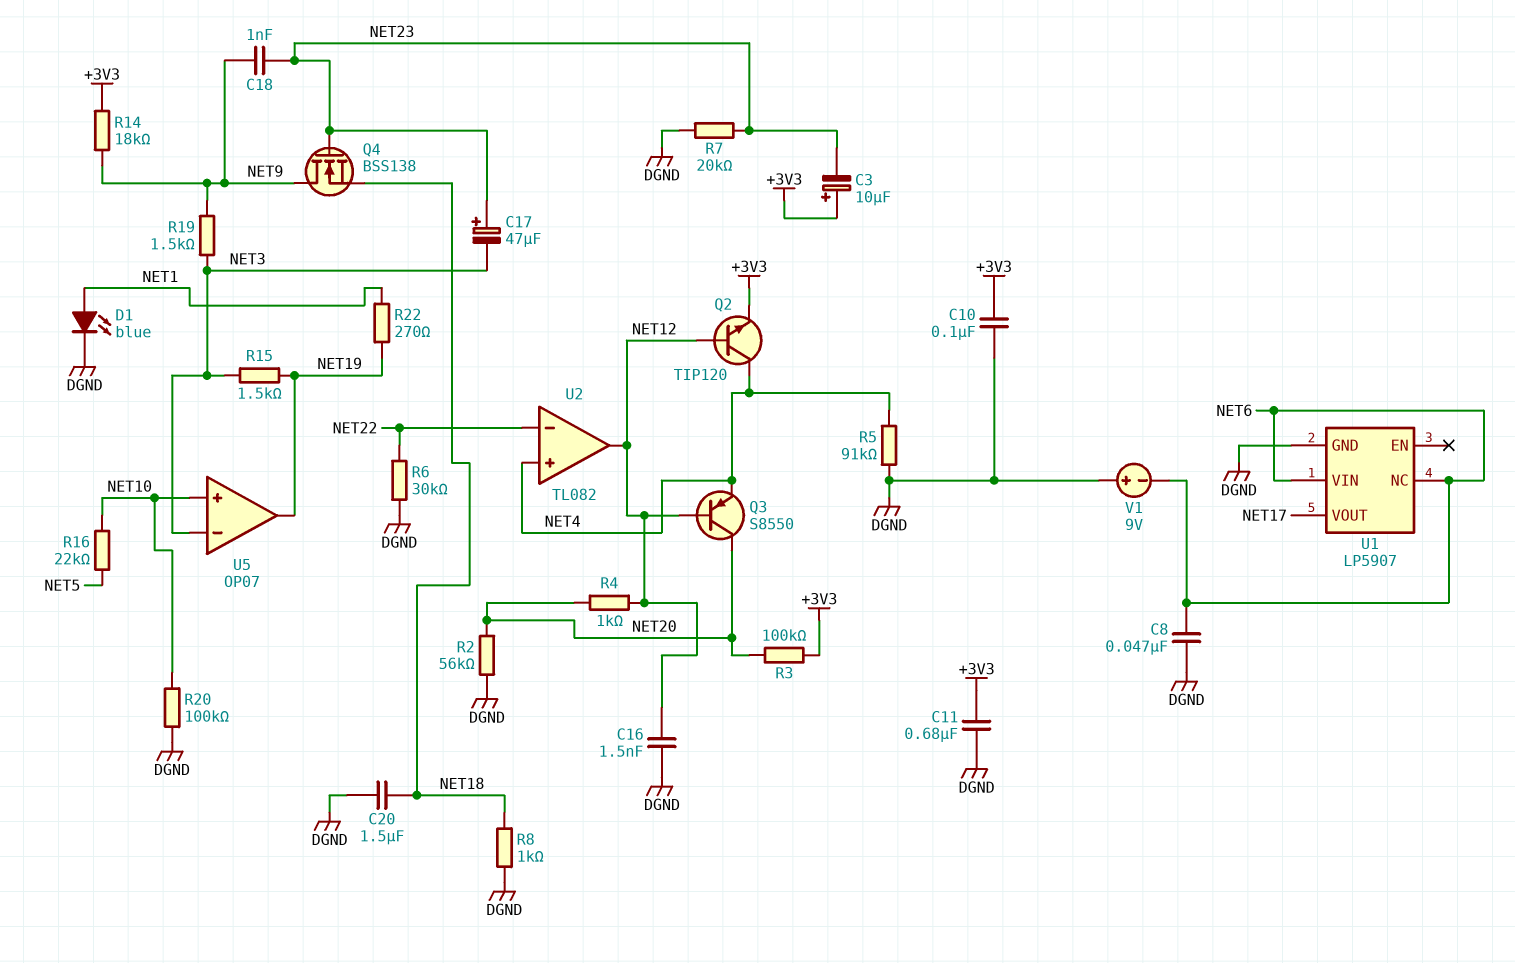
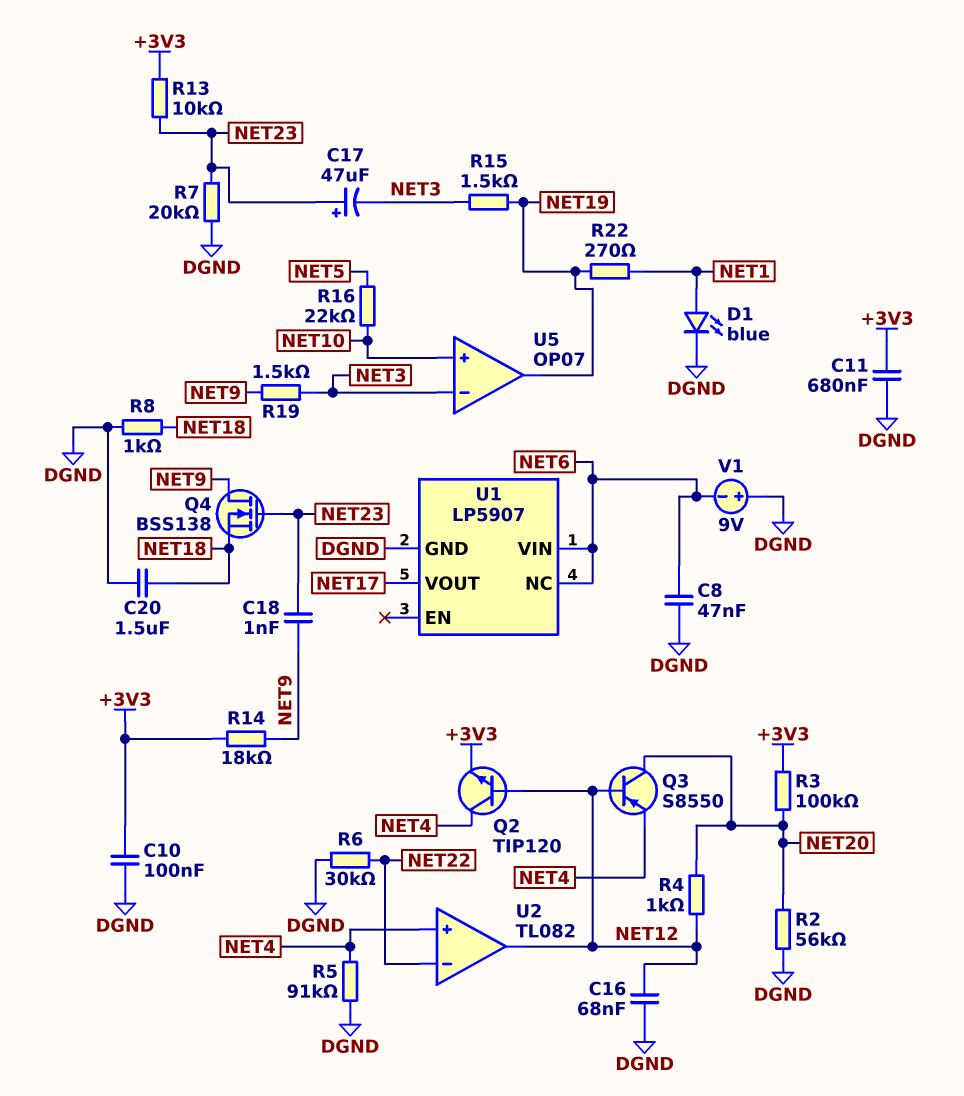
C3: 10uF (plus +3V3, minus NET23) -> none
C16: 1.5nF (DGND, NET12) -> 68nF (DGND, NET12)
R13: none -> 10k (+3V3, NET23)
R20: 100k (DGND, NET10) -> none

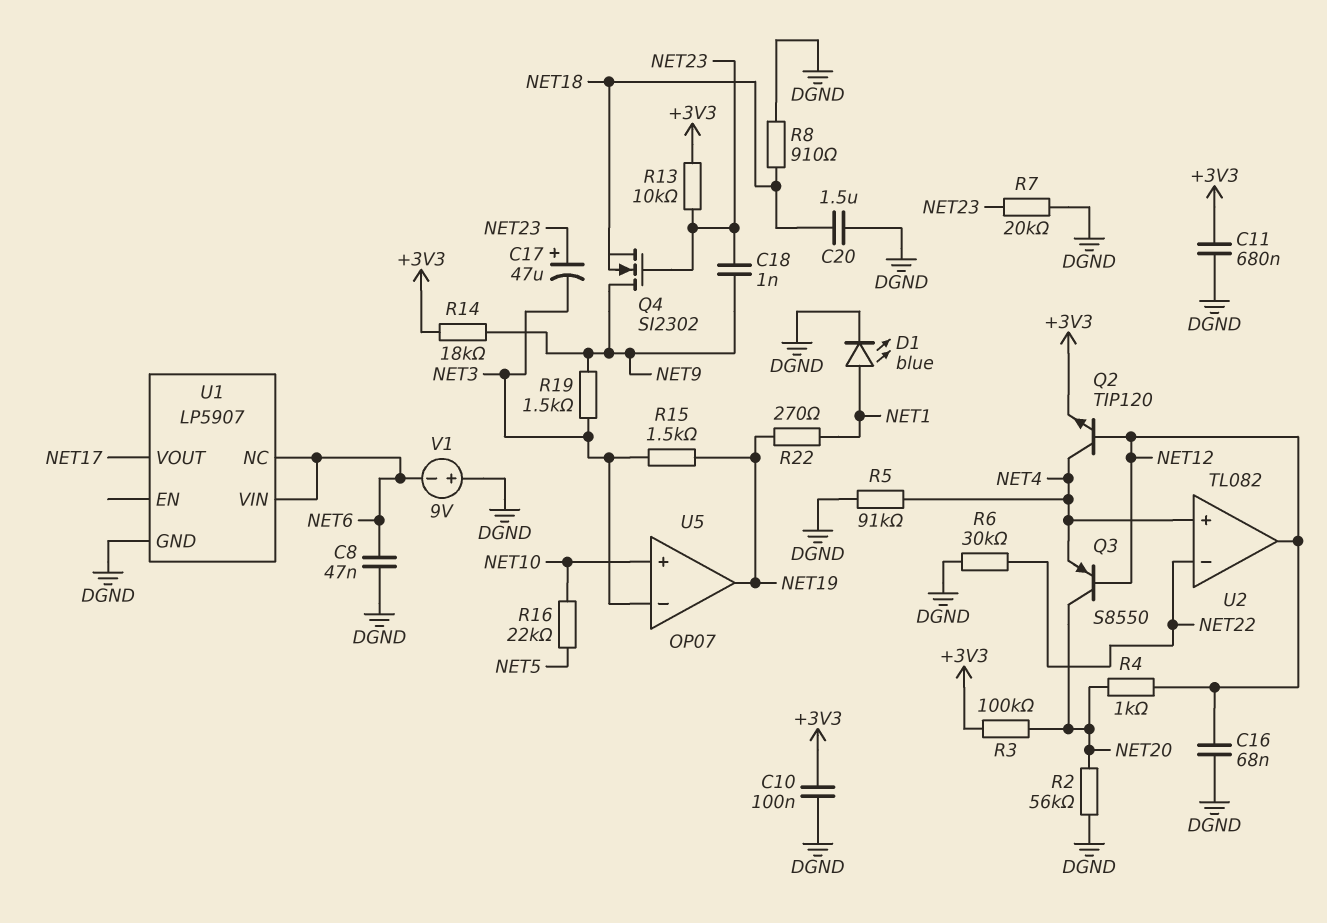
Q4: NMOS BSS138 (G NET23, D NET9, S NET18) -> NMOS SI2302 (G NET23, D NET9, S NET18)
R8: 1k (DGND, NET18) -> 910 (DGND, NET18)

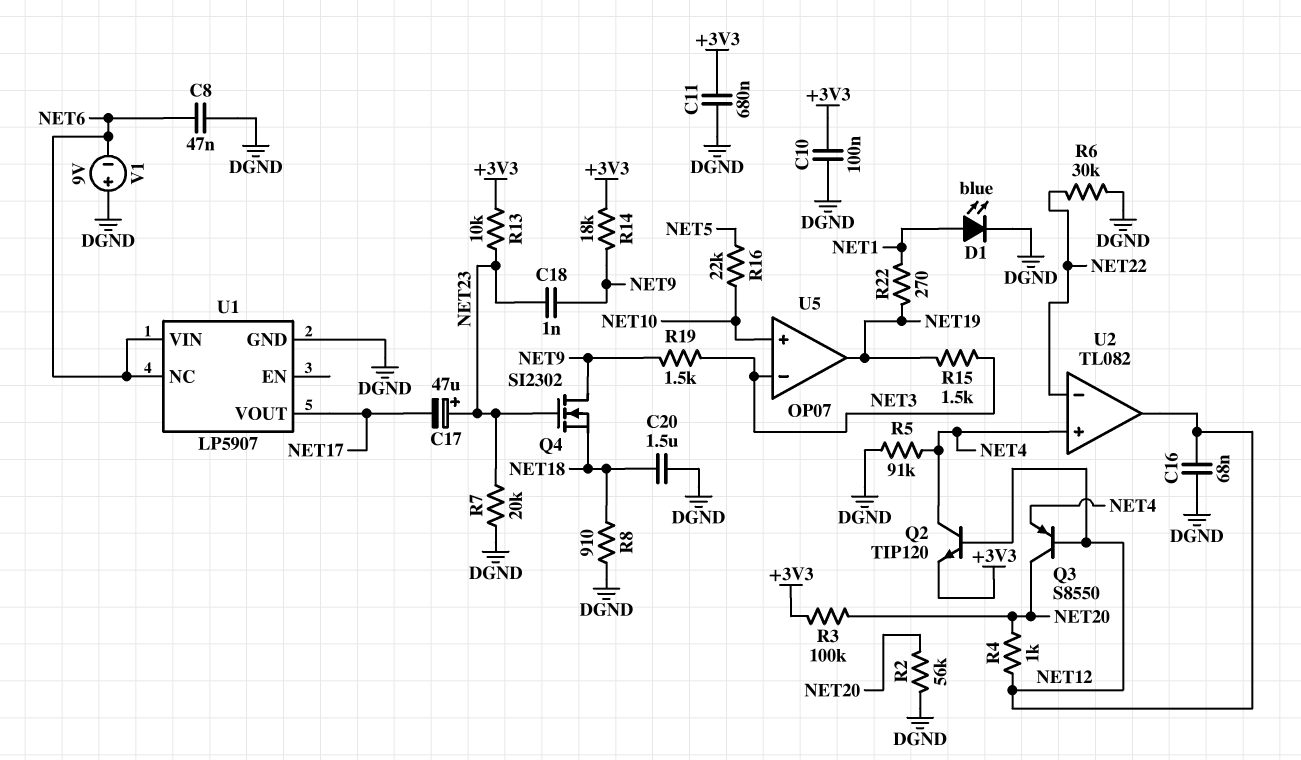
C17: 47uF (plus NET23, minus NET3) -> 47uF (plus NET23, minus NET17)

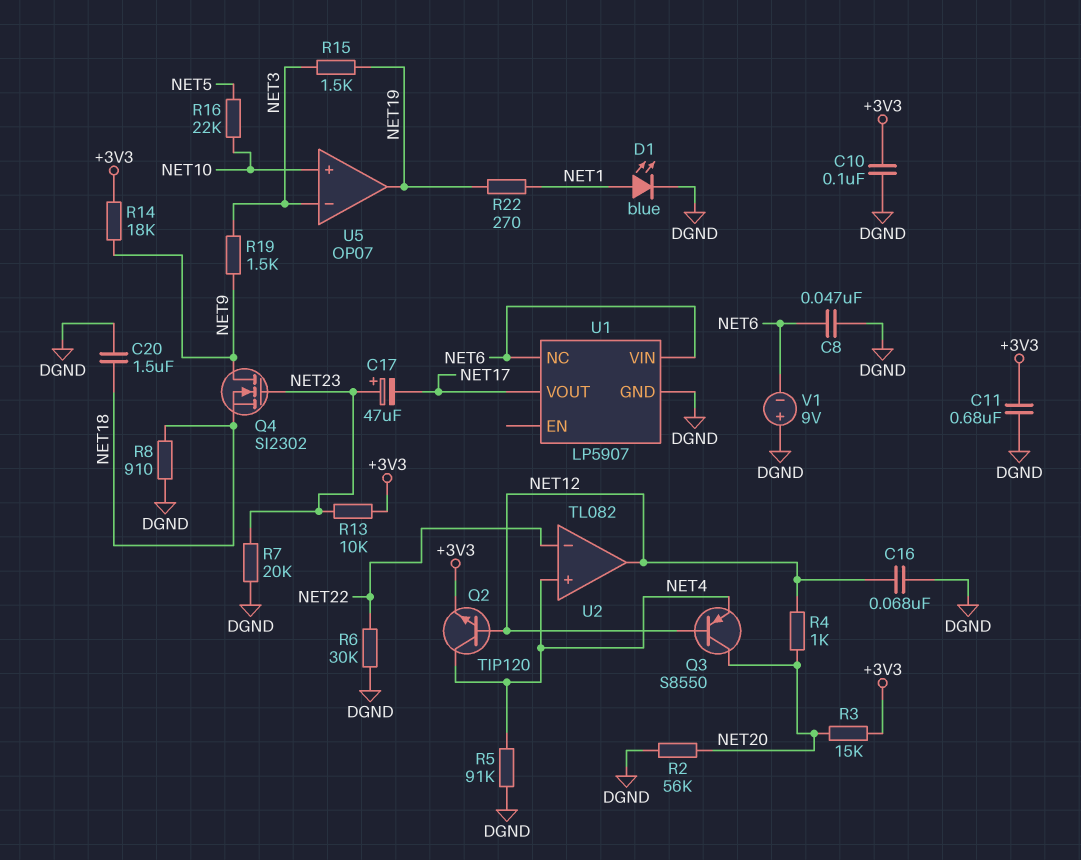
C18: 1nF (NET9, NET23) -> none
R3: 100k (+3V3, NET20) -> 15k (+3V3, NET20)

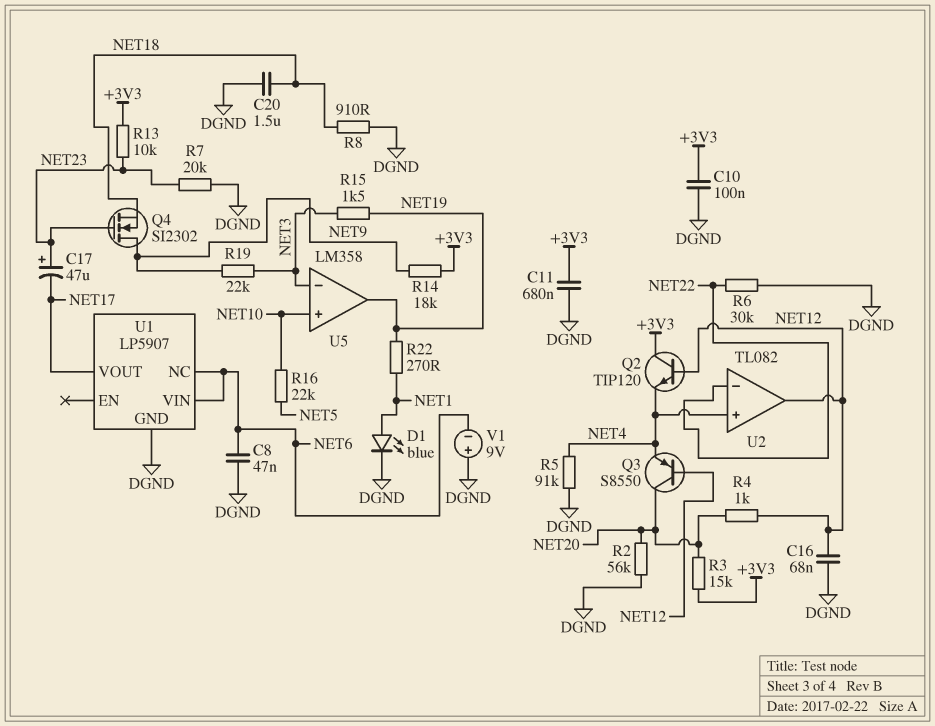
Q2: NPN TIP120 (B NET12, C NET4, E +3V3) -> NPN TIP120 (B NET12, C +3V3, E NET4)
R19: 1.5k (NET3, NET9) -> 22k (NET3, NET9)
U5: OP07 -> LM358

